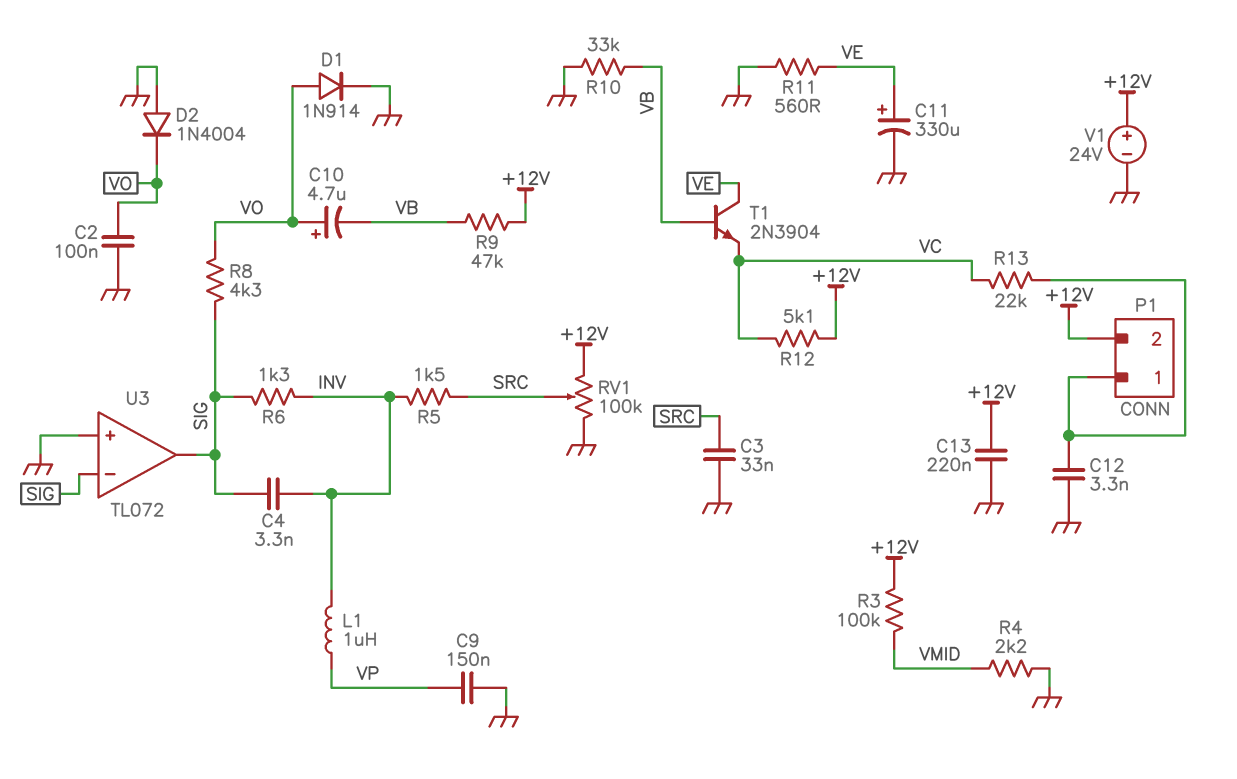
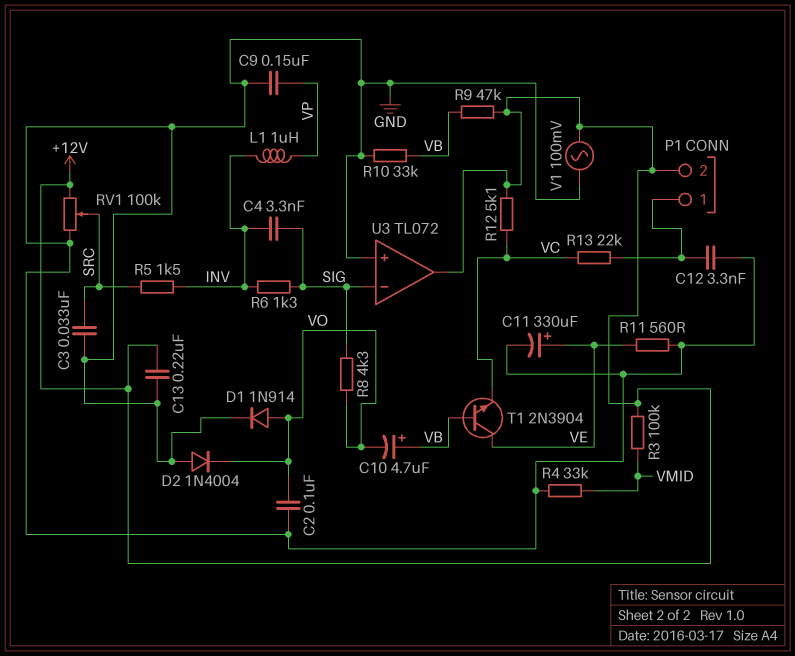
C10: 4.7uF (plus VO, minus VB) -> 4.7uF (plus VB, minus VO)
R4: 2.2k (GND, VMID) -> 33k (GND, VMID)
U3 pin out: SIG -> +12V
V1: 24V (plus +12V, minus GND) -> AC 100mV (+12V, GND)

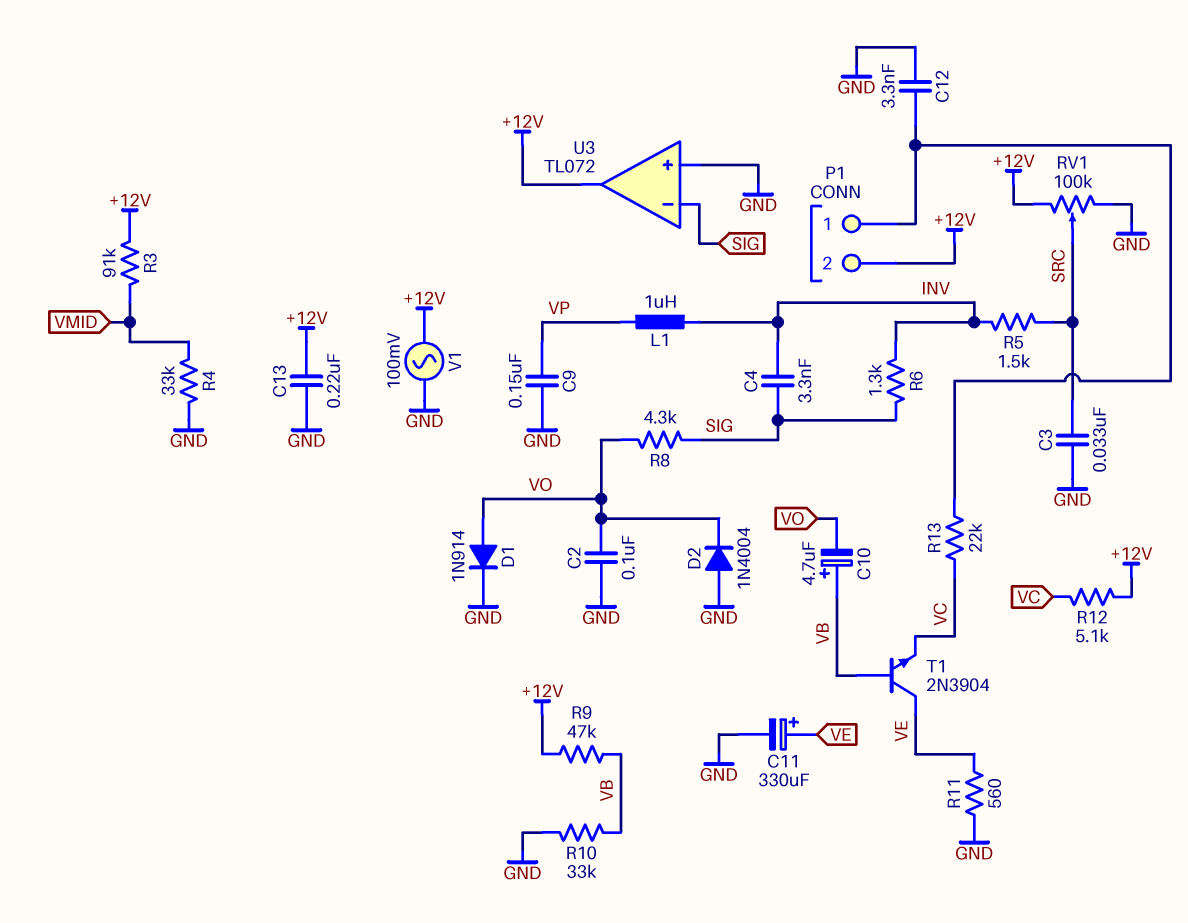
R3: 100k (+12V, VMID) -> 91k (+12V, VMID)

